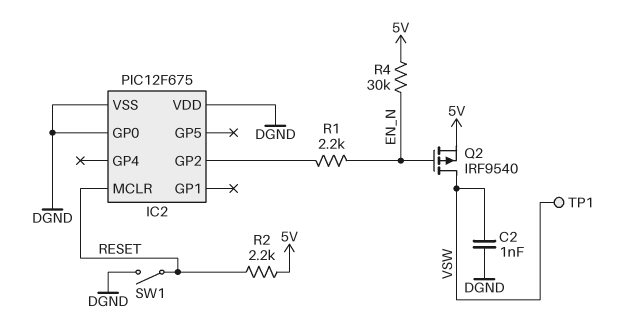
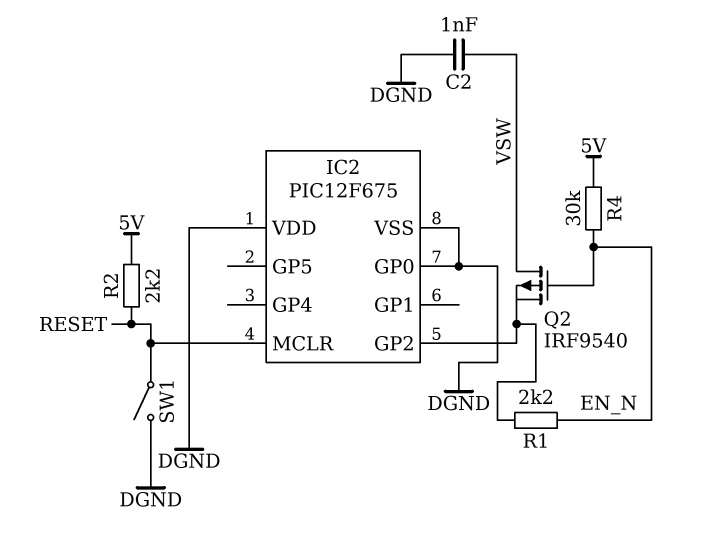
Q2: PMOS IRF9540 (G EN_N, D VSW, S 5V) -> PMOS IRF9540 (G EN_N, D VSW, S IC2/GP2)
TP1: test point (VSW) -> none

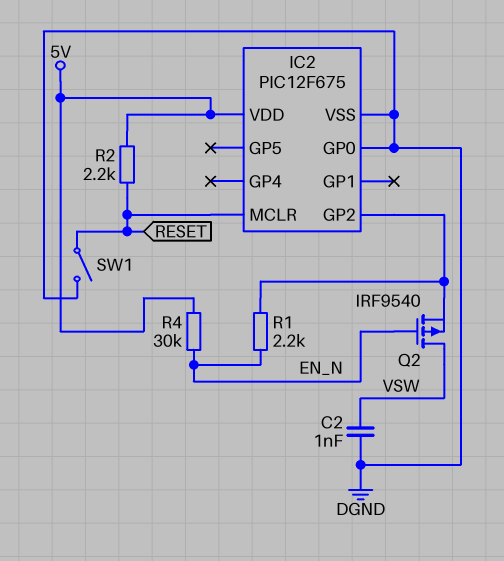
IC2 pin VDD: DGND -> 5V

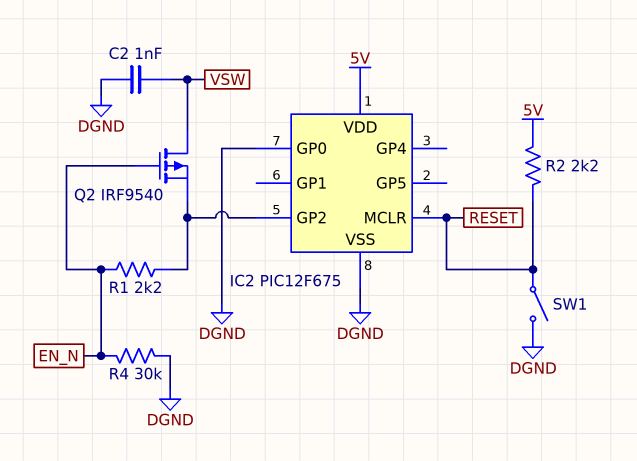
R4: 30k (5V, EN_N) -> 30k (DGND, EN_N)

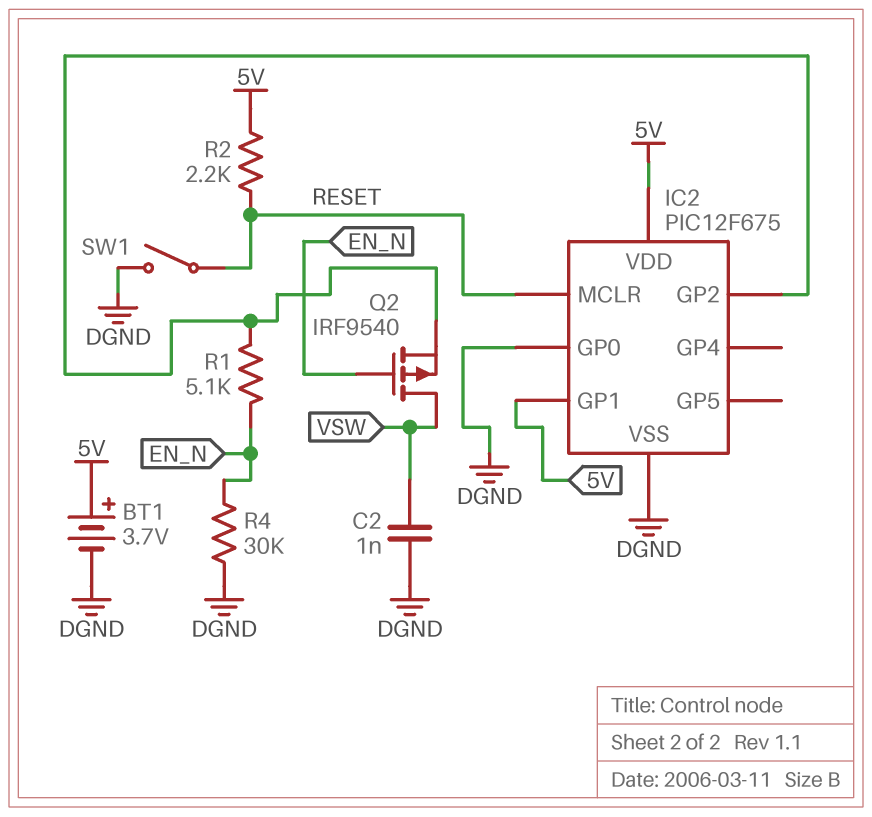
BT1: none -> 3.7V (plus 5V, minus DGND)
IC2 pin GP1: none -> 5V
R1: 2.2k (EN_N, IC2/GP2) -> 5.1k (EN_N, IC2/GP2)

